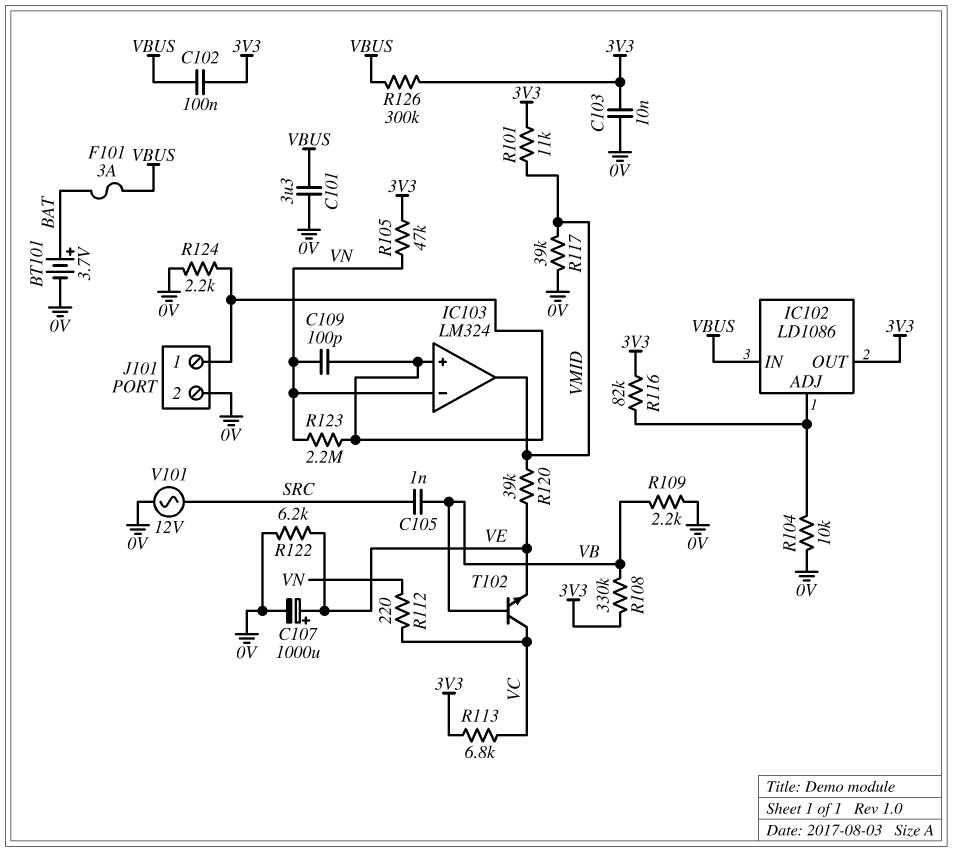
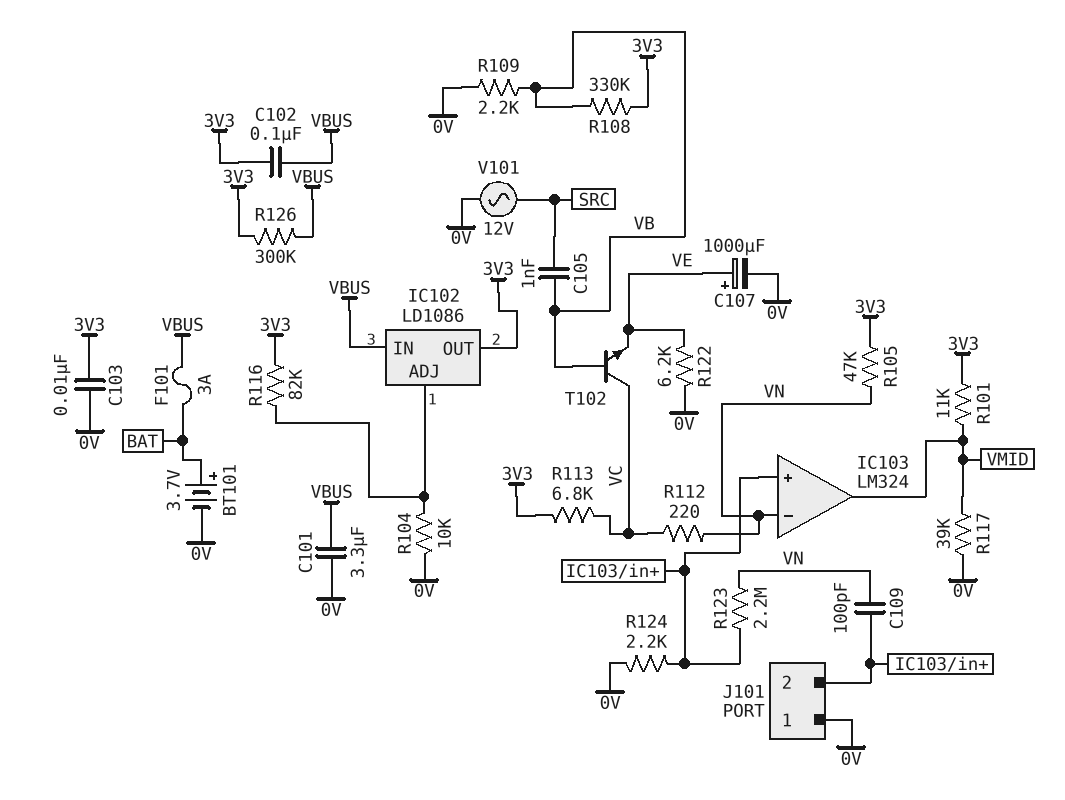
J101 pin 1: IC103/in+ -> 0V
J101 pin 2: 0V -> IC103/in+
R120: 39k (VE, VMID) -> none

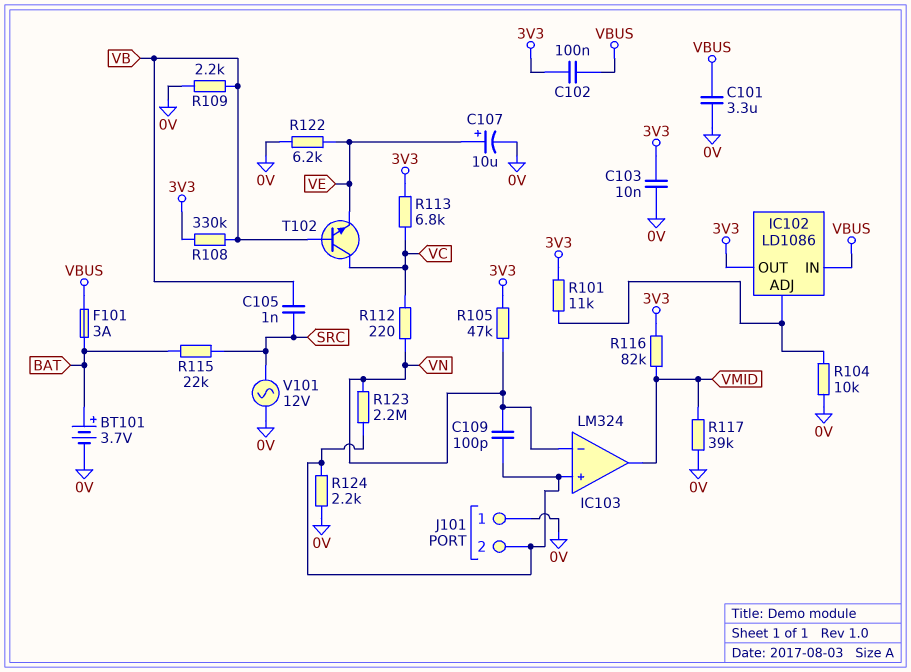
C107: 1000uF (plus VE, minus 0V) -> 10uF (plus VE, minus 0V)
R101: 11k (3V3, VMID) -> 11k (3V3, IC102/ADJ)
R115: none -> 22k (BAT, SRC)
R116: 82k (3V3, IC102/ADJ) -> 82k (3V3, VMID)
R126: 300k (3V3, VBUS) -> none

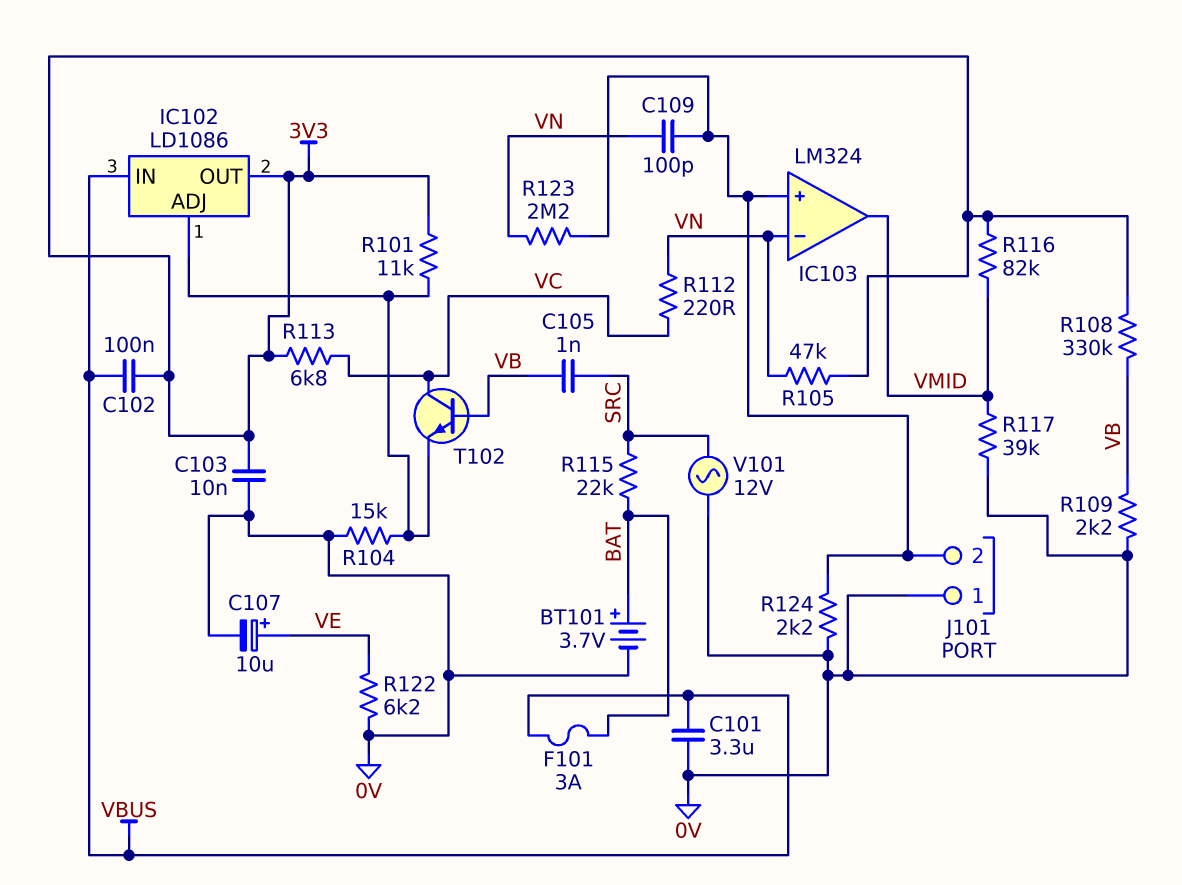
R104: 10k (0V, IC102/ADJ) -> 15k (0V, IC102/ADJ)
T102: NPN (B VB, C VC, E VE) -> NPN (B VB, C VC, E IC102/ADJ)

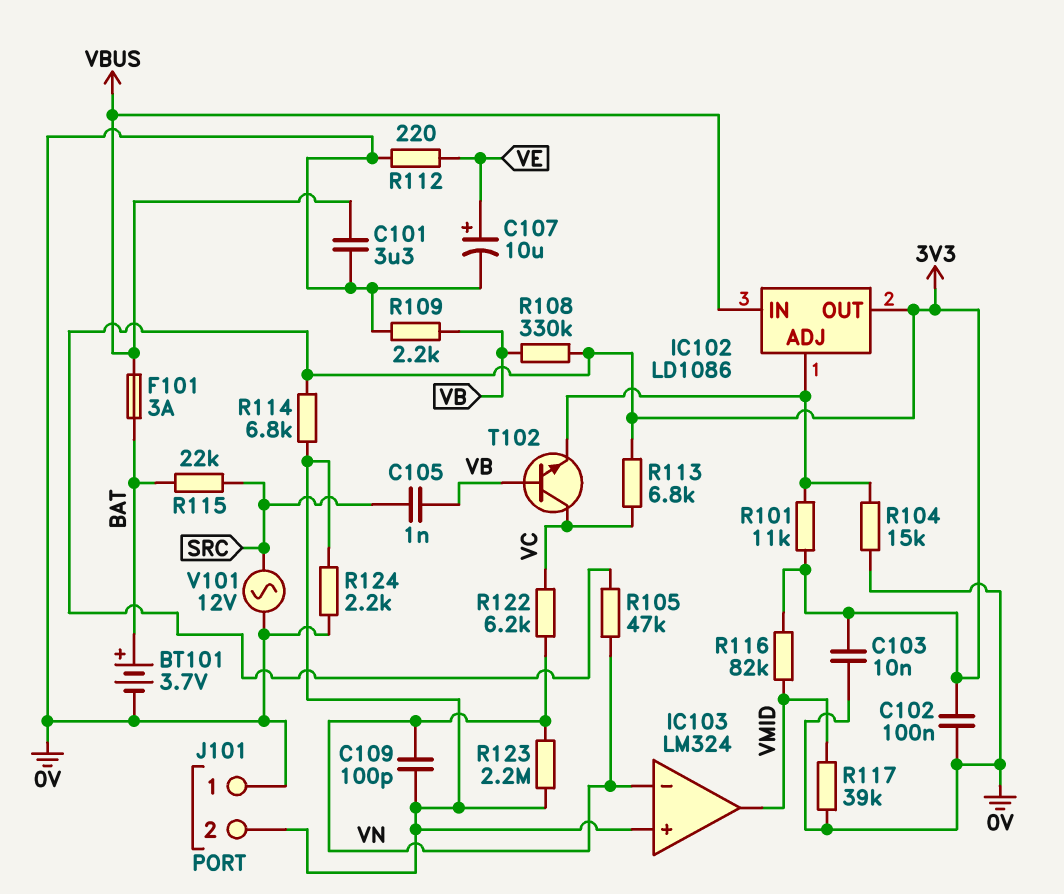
C102: 100nF (3V3, VBUS) -> 100nF (0V, 3V3)
R112: 220 (VC, VN) -> 220 (0V, VE)
R114: none -> 6.8k (3V3, IC103/in+)
R122: 6.2k (0V, VE) -> 6.2k (VC, VN)

